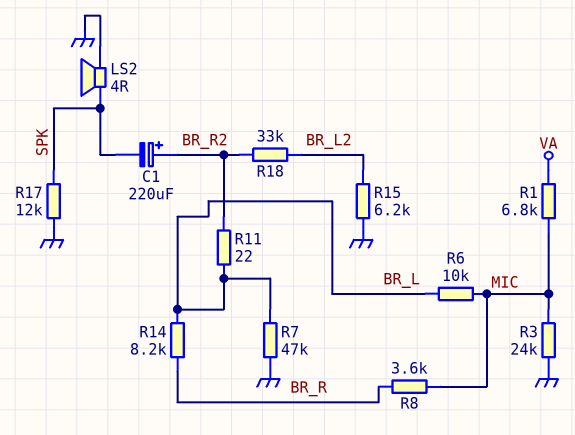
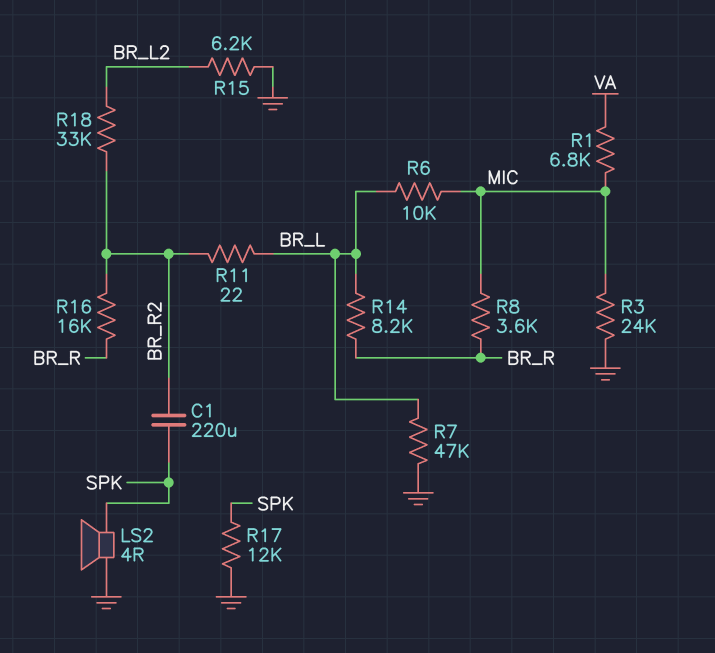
C1: 220uF (plus BR_R2, minus SPK) -> 220uF (BR_R2, SPK)
R16: none -> 16k (BR_R, BR_R2)

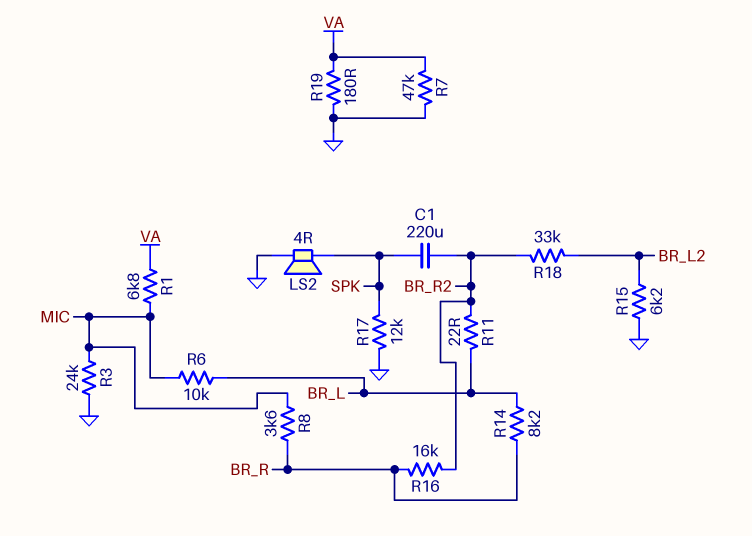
R7: 47k (BR_L, GND) -> 47k (GND, VA)
R19: none -> 180 (GND, VA)

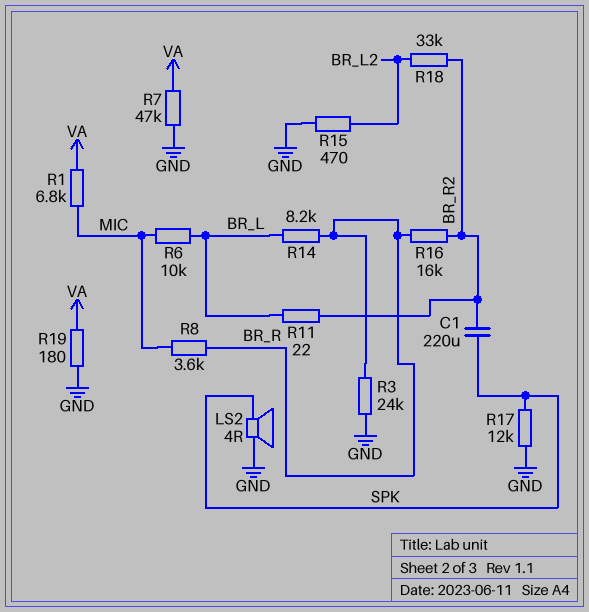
R3: 24k (GND, MIC) -> 24k (BR_R, GND)
R15: 6.2k (BR_L2, GND) -> 470 (BR_L2, GND)

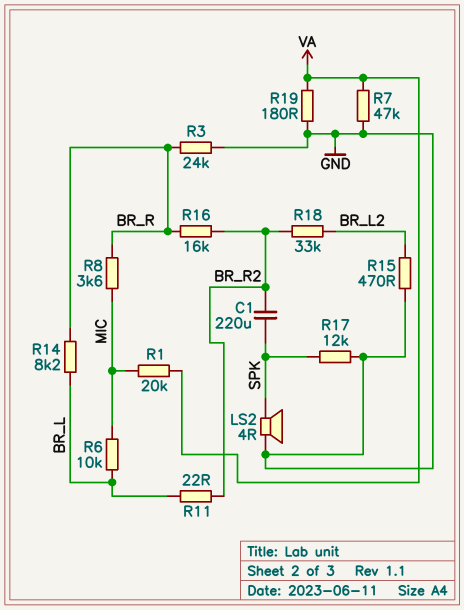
R1: 6.8k (MIC, VA) -> 20k (MIC, VA)

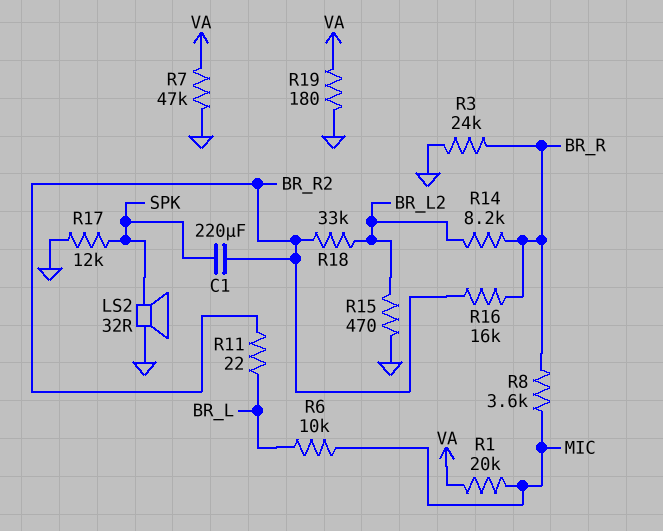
LS2: speaker 4R (GND, SPK) -> speaker 32R (GND, SPK)
R14: 8.2k (BR_L, BR_R) -> 8.2k (BR_L2, BR_R)

